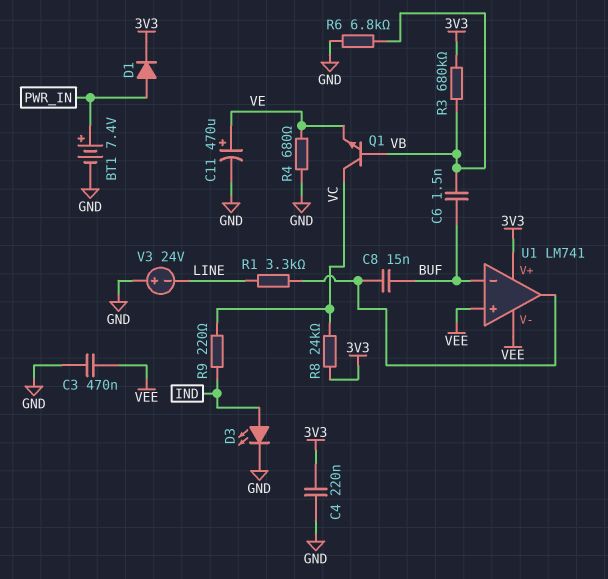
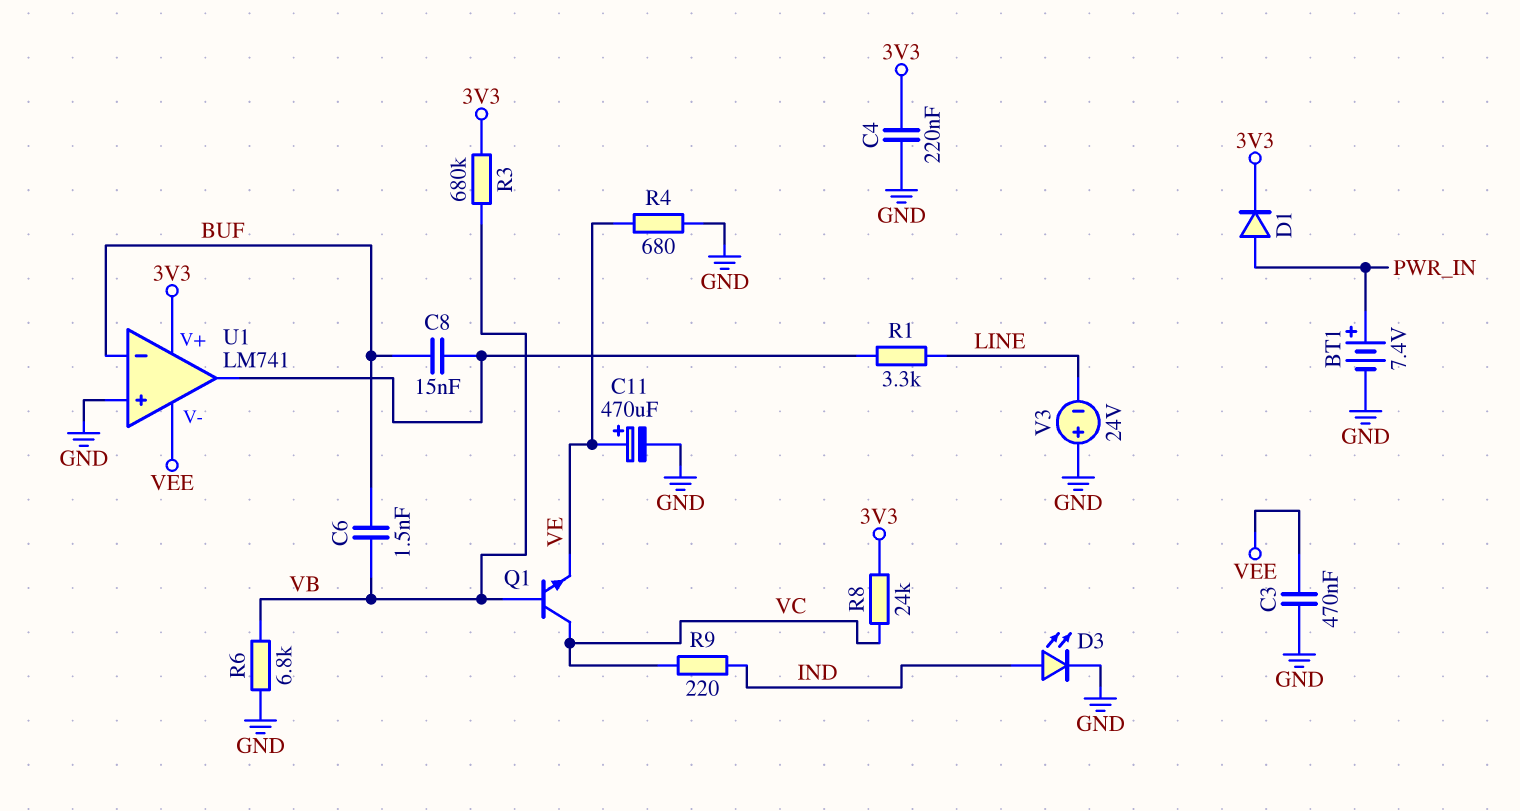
U1 pin in+: VEE -> GND

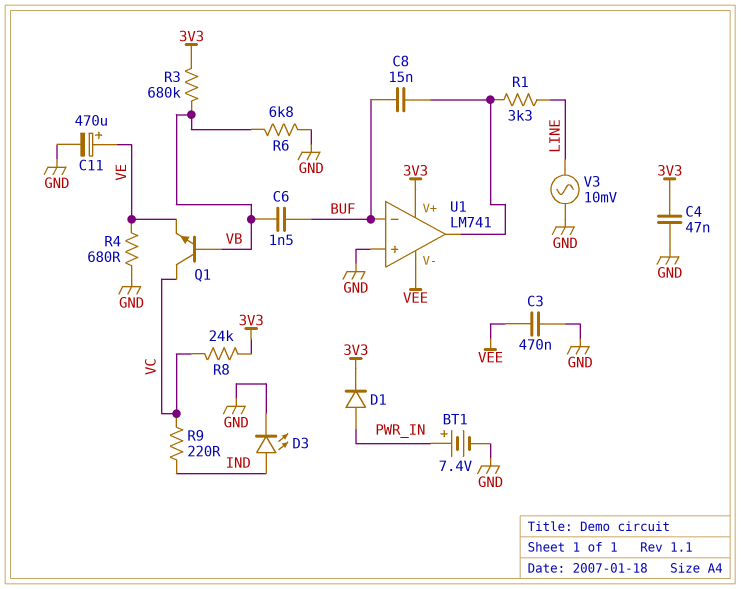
C4: 220nF (3V3, GND) -> 47nF (3V3, GND)
V3: 24V (plus GND, minus LINE) -> AC 10mV (GND, LINE)

